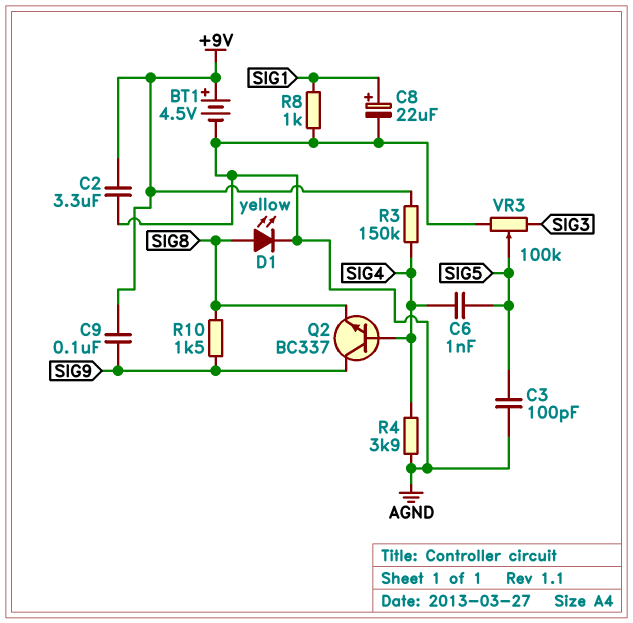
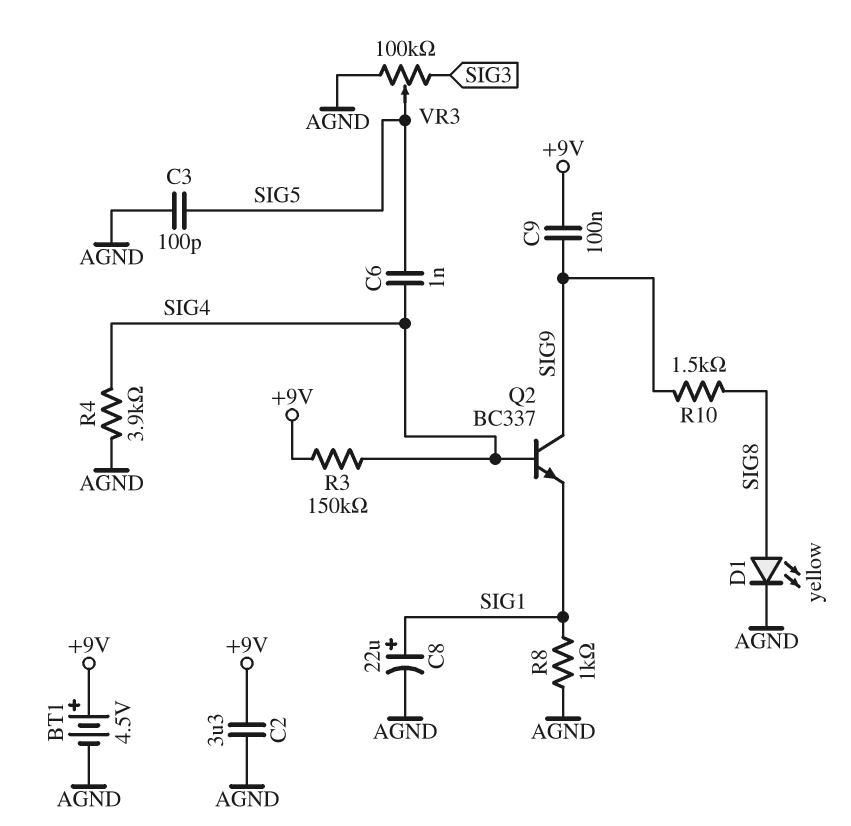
Q2: NPN BC337 (B SIG4, C SIG9, E SIG8) -> NPN BC337 (B SIG4, C SIG9, E SIG1)

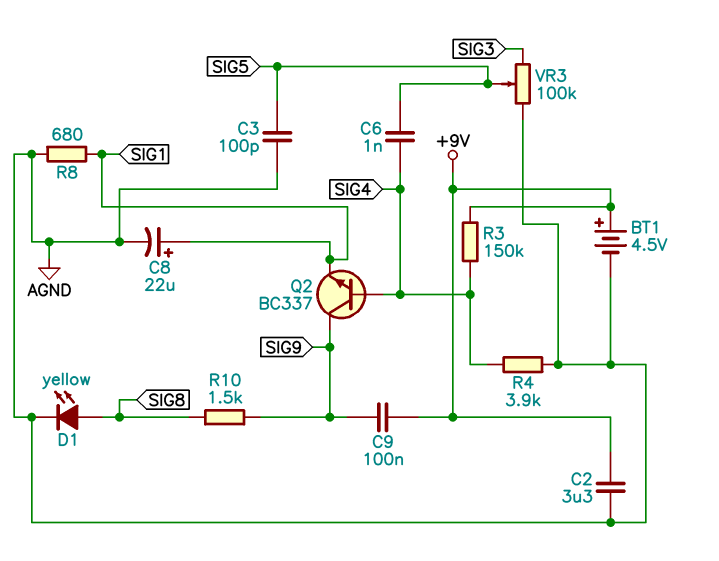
R8: 1k (AGND, SIG1) -> 680 (AGND, SIG1)

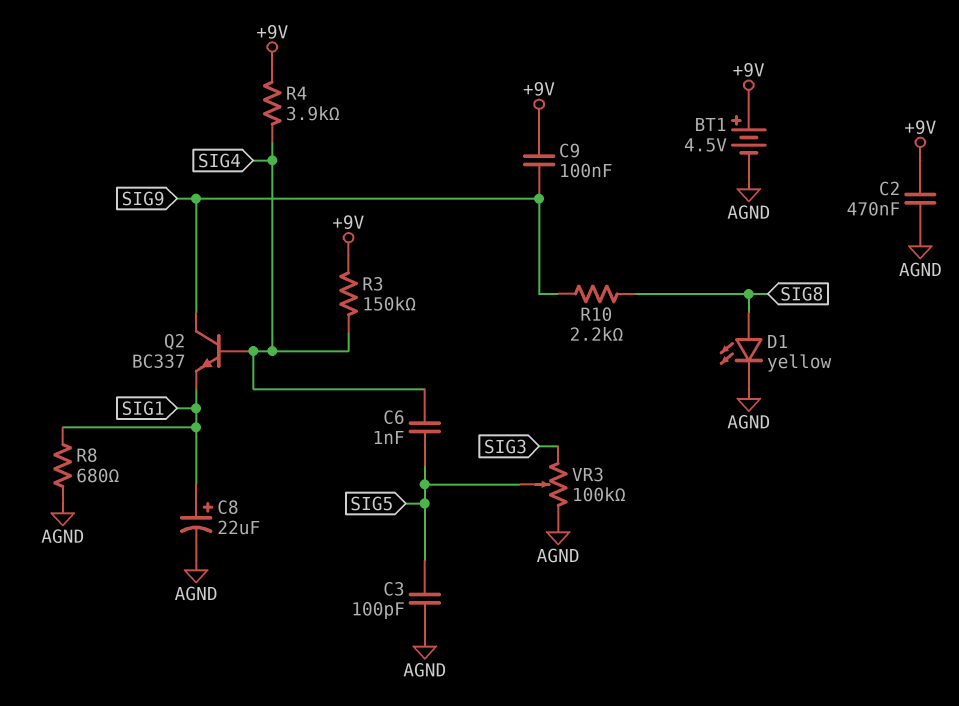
C2: 3.3uF (+9V, AGND) -> 470nF (+9V, AGND)
R4: 3.9k (AGND, SIG4) -> 3.9k (+9V, SIG4)
R10: 1.5k (SIG8, SIG9) -> 2.2k (SIG8, SIG9)

